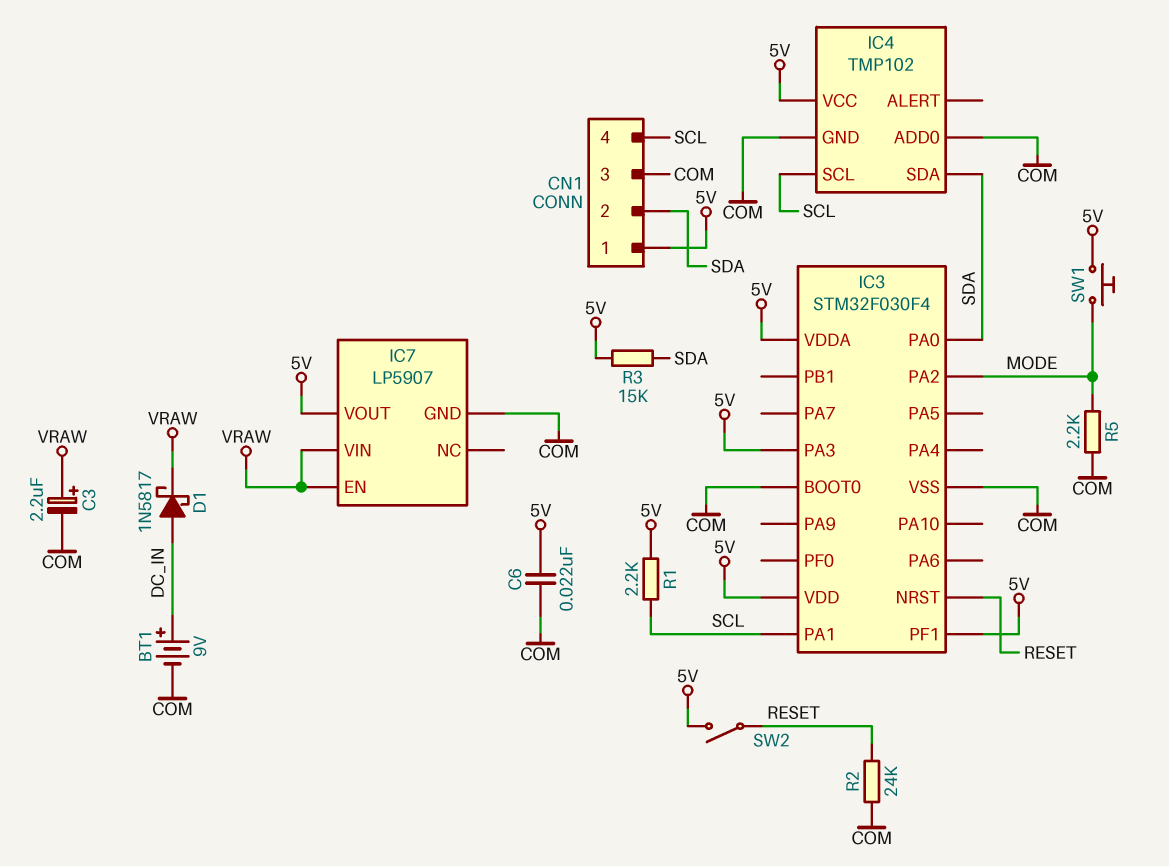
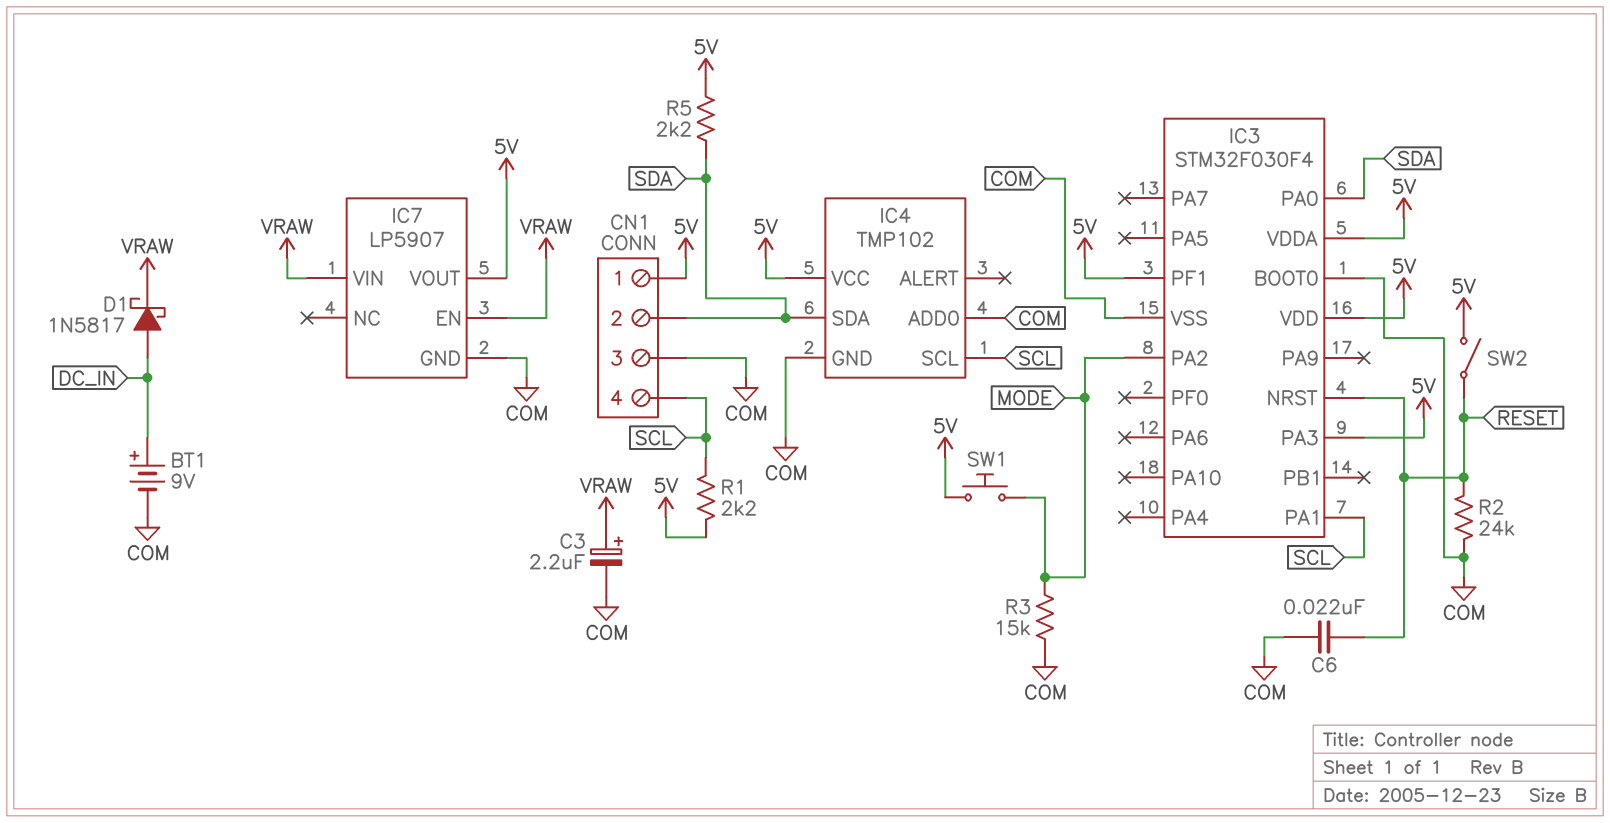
C6: 22nF (5V, COM) -> 22nF (COM, RESET)
R3: 15k (5V, SDA) -> 15k (COM, MODE)
R5: 2.2k (COM, MODE) -> 2.2k (5V, SDA)

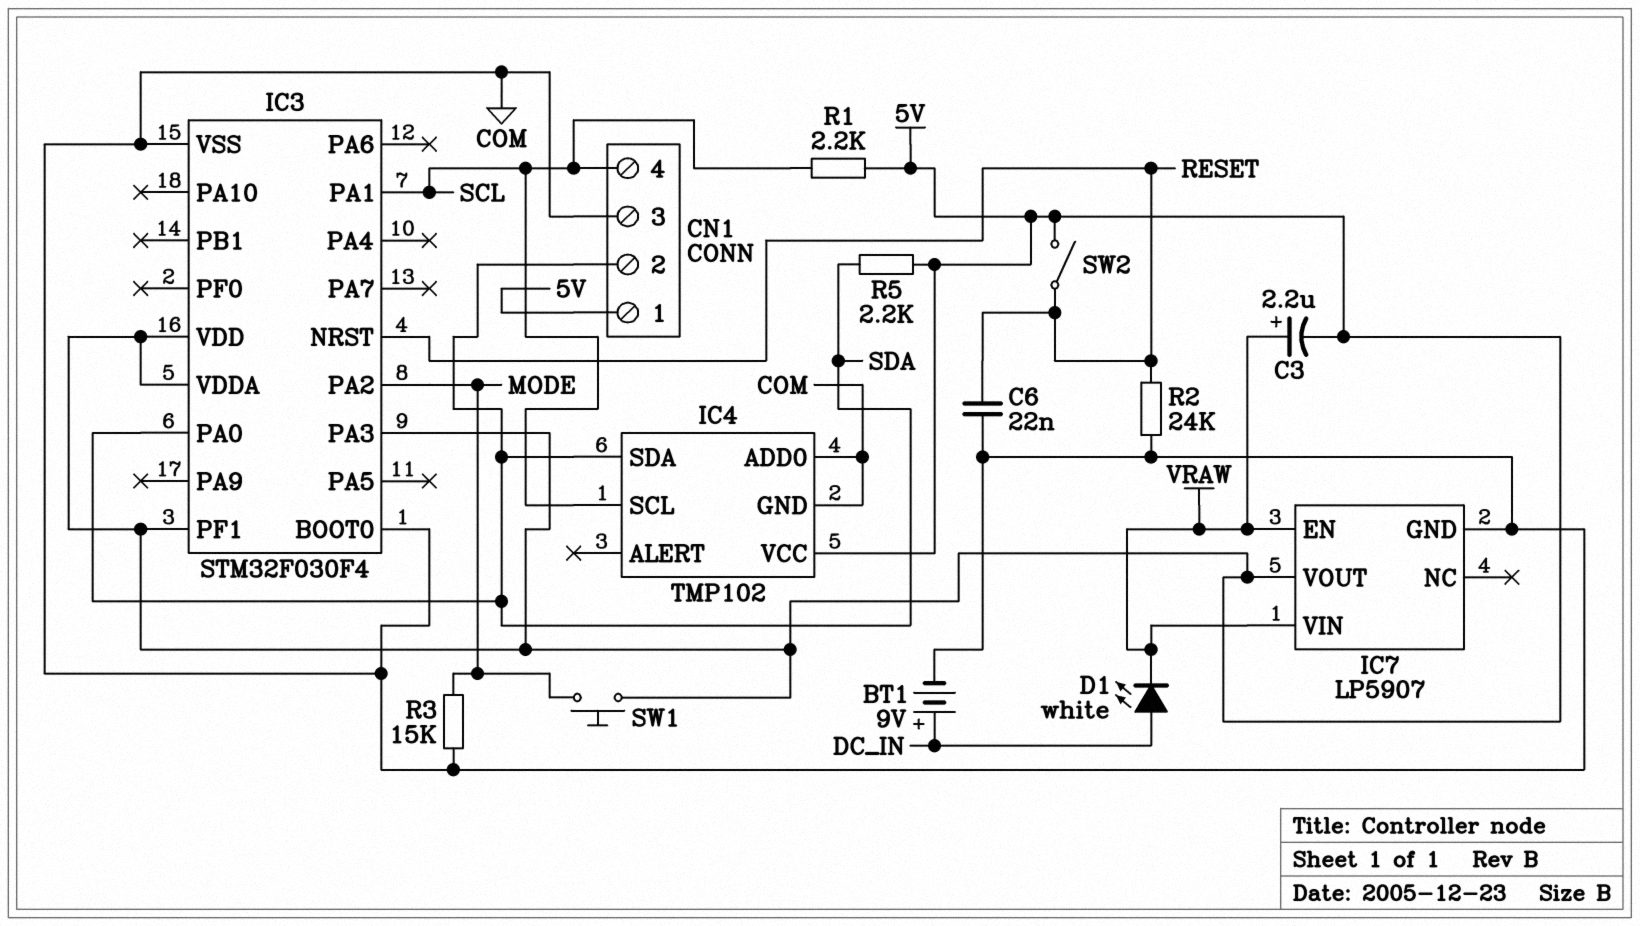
C3: 2.2uF (plus VRAW, minus COM) -> 2.2uF (plus VRAW, minus 5V)
D1: schottky 1N5817 (A DC_IN, K VRAW) -> LED white (A DC_IN, K VRAW)

